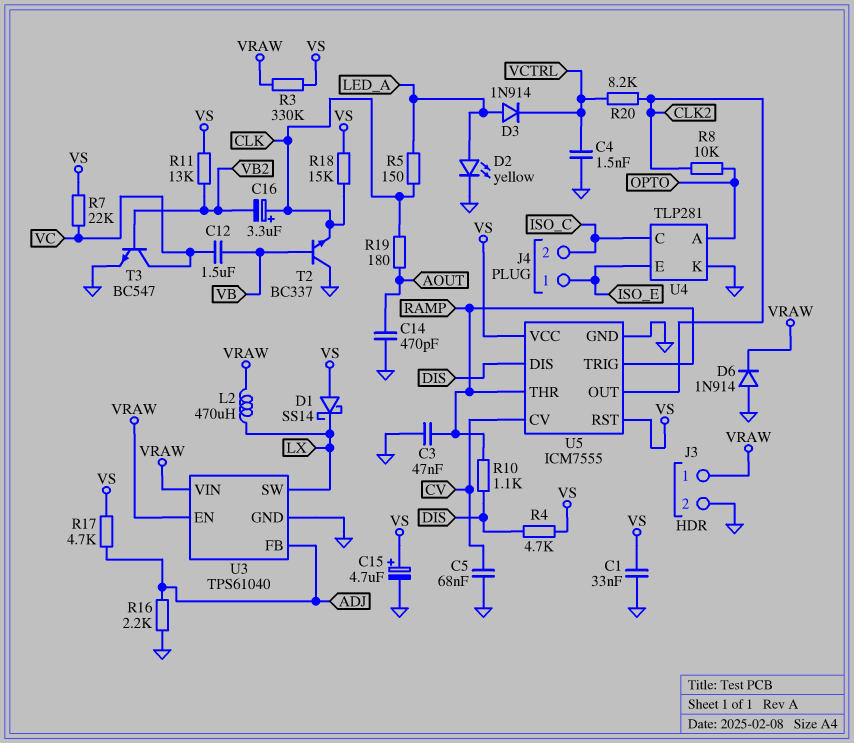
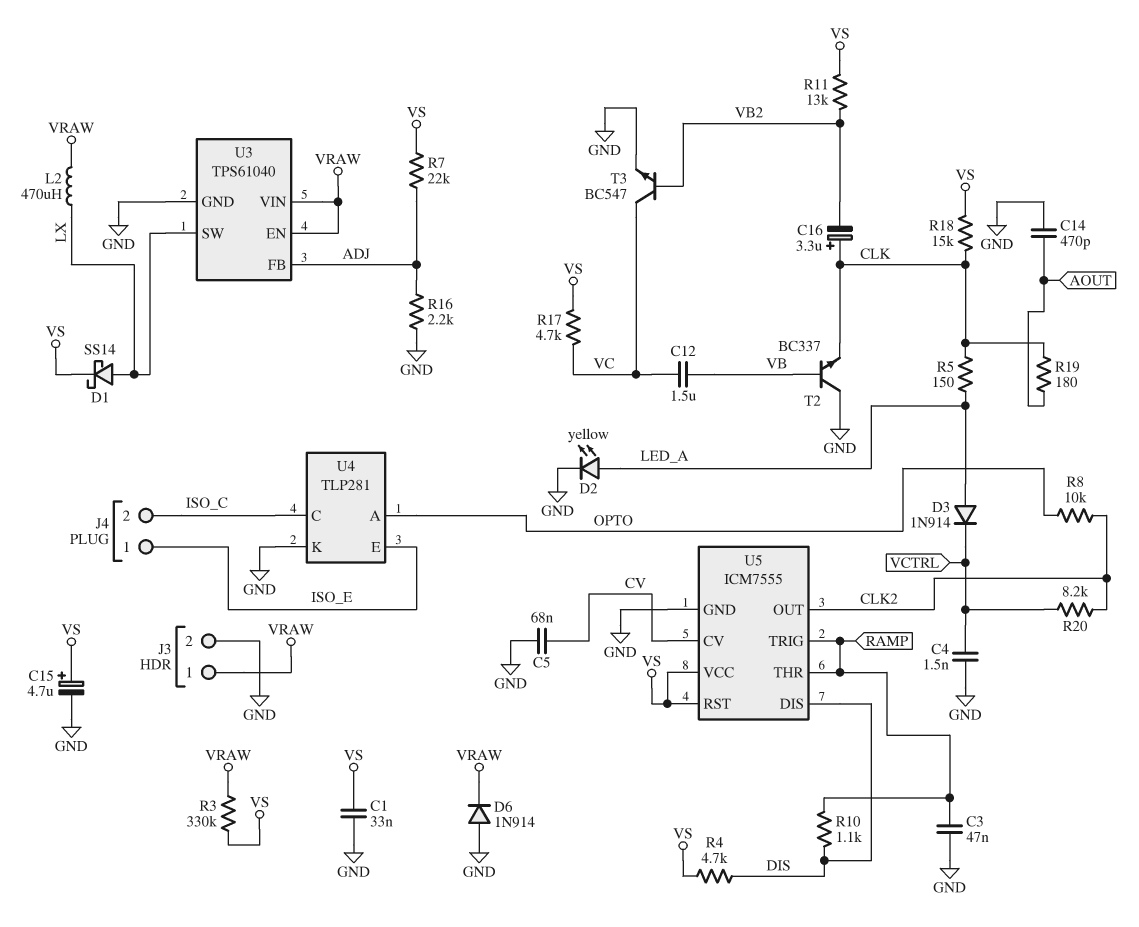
D1: schottky SS14 (A VS, K LX) -> schottky SS14 (A LX, K VS)
R7: 22k (VC, VS) -> 22k (ADJ, VS)
R17: 4.7k (ADJ, VS) -> 4.7k (VC, VS)

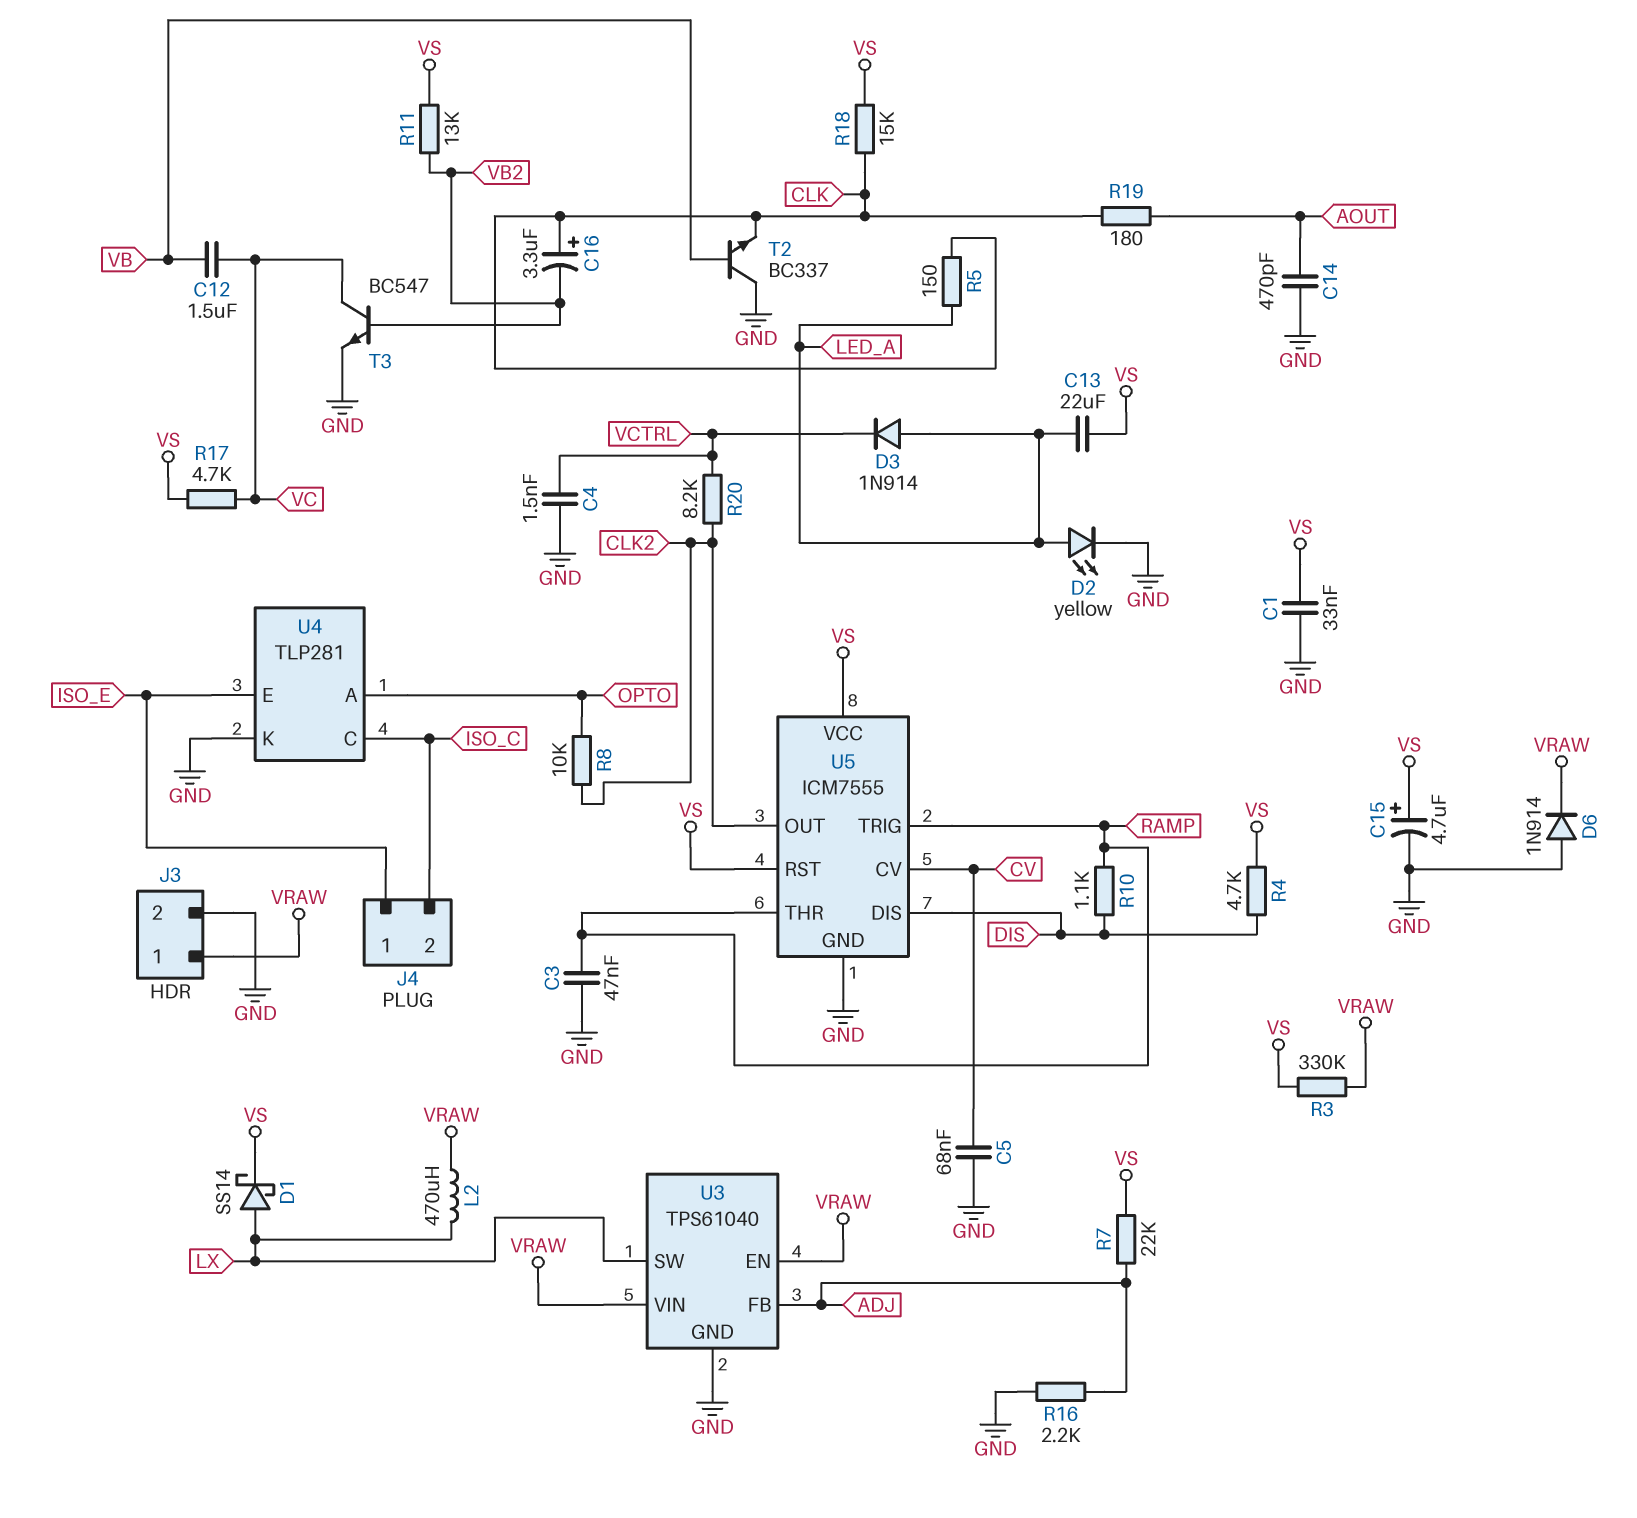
C13: none -> 22uF (LED_A, VS)

